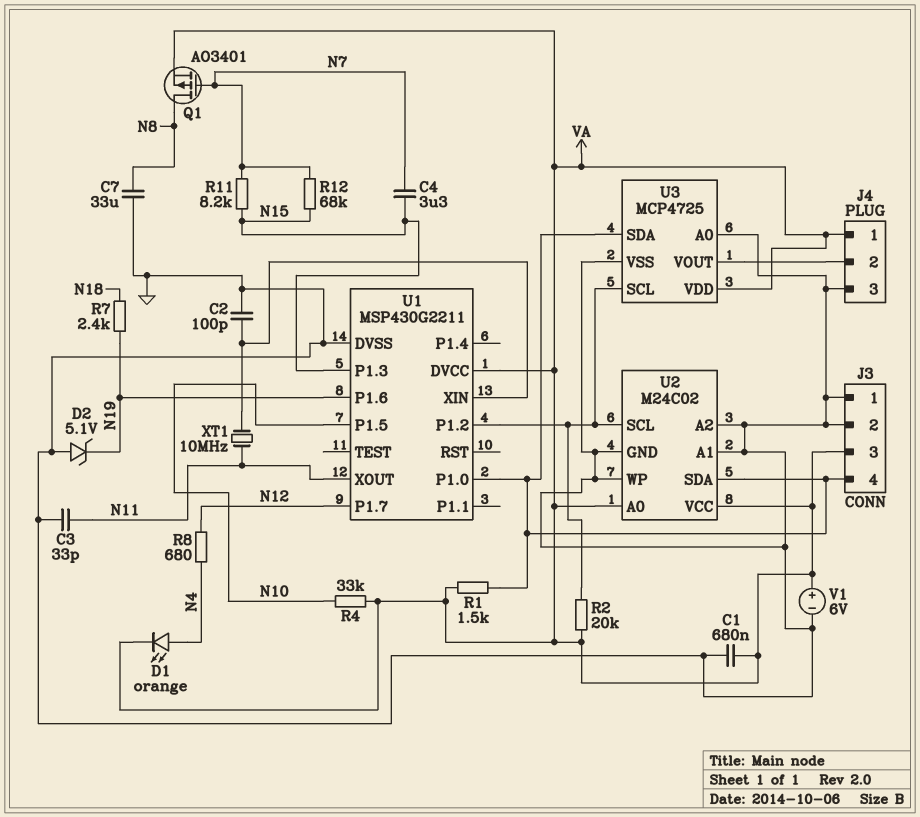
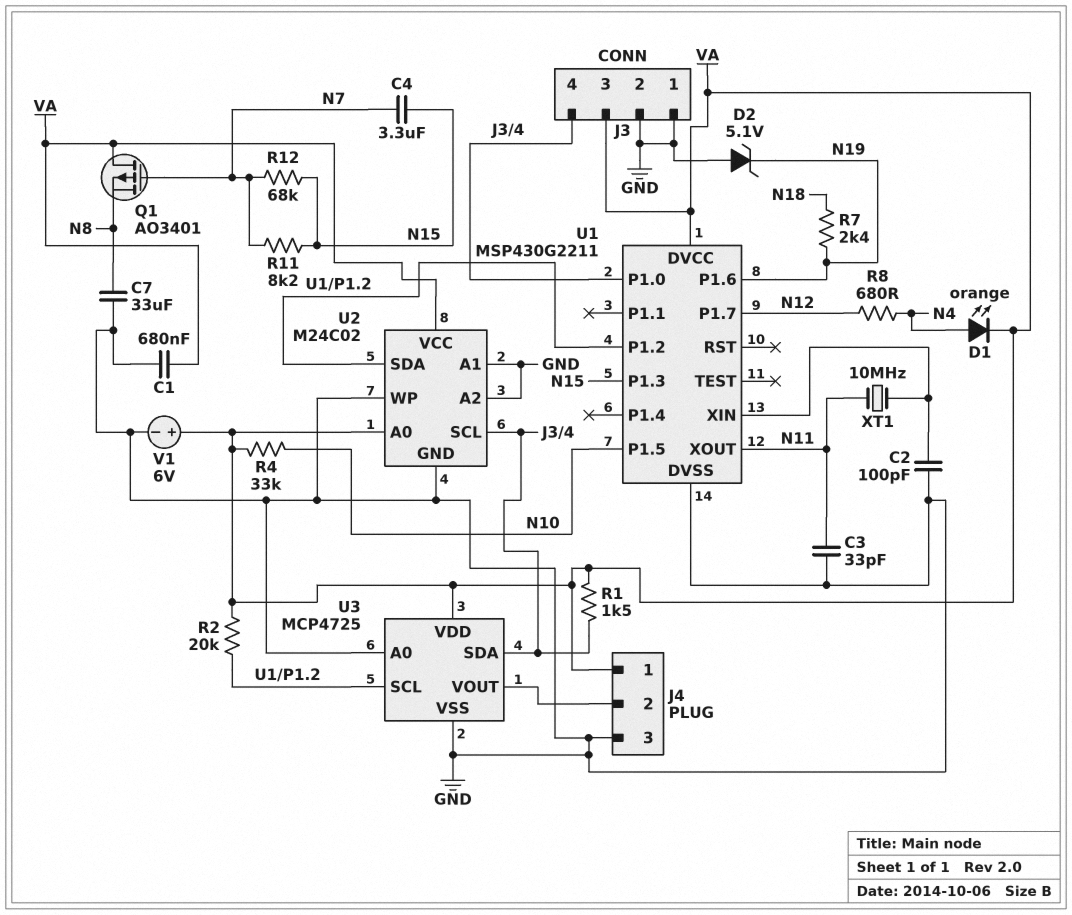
Q1: PMOS AO3401 (G N7, D N8, S VA) -> PMOS AO3401 (G N7, D VA, S N8)
U2 pin SCL: U1/P1.2 -> J3/4
U2 pin SDA: J3/4 -> U1/P1.2

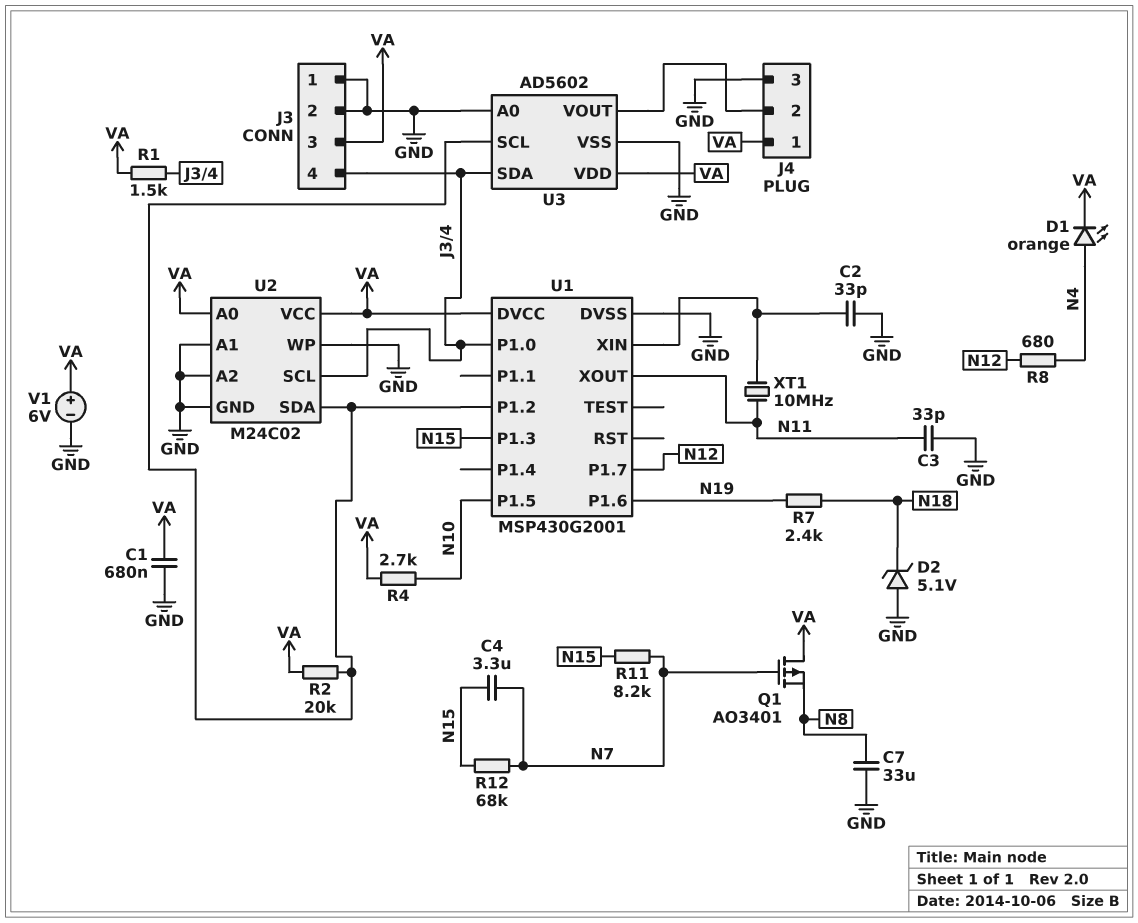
C2: 100pF (GND, U1/XIN) -> 33pF (GND, U1/XIN)
D2: zener 5.1V (A GND, K N19) -> zener 5.1V (A GND, K N18)
R4: 33k (N10, VA) -> 2.7k (N10, VA)
U1: MSP430G2211 -> MSP430G2001
U3: MCP4725 -> AD5602

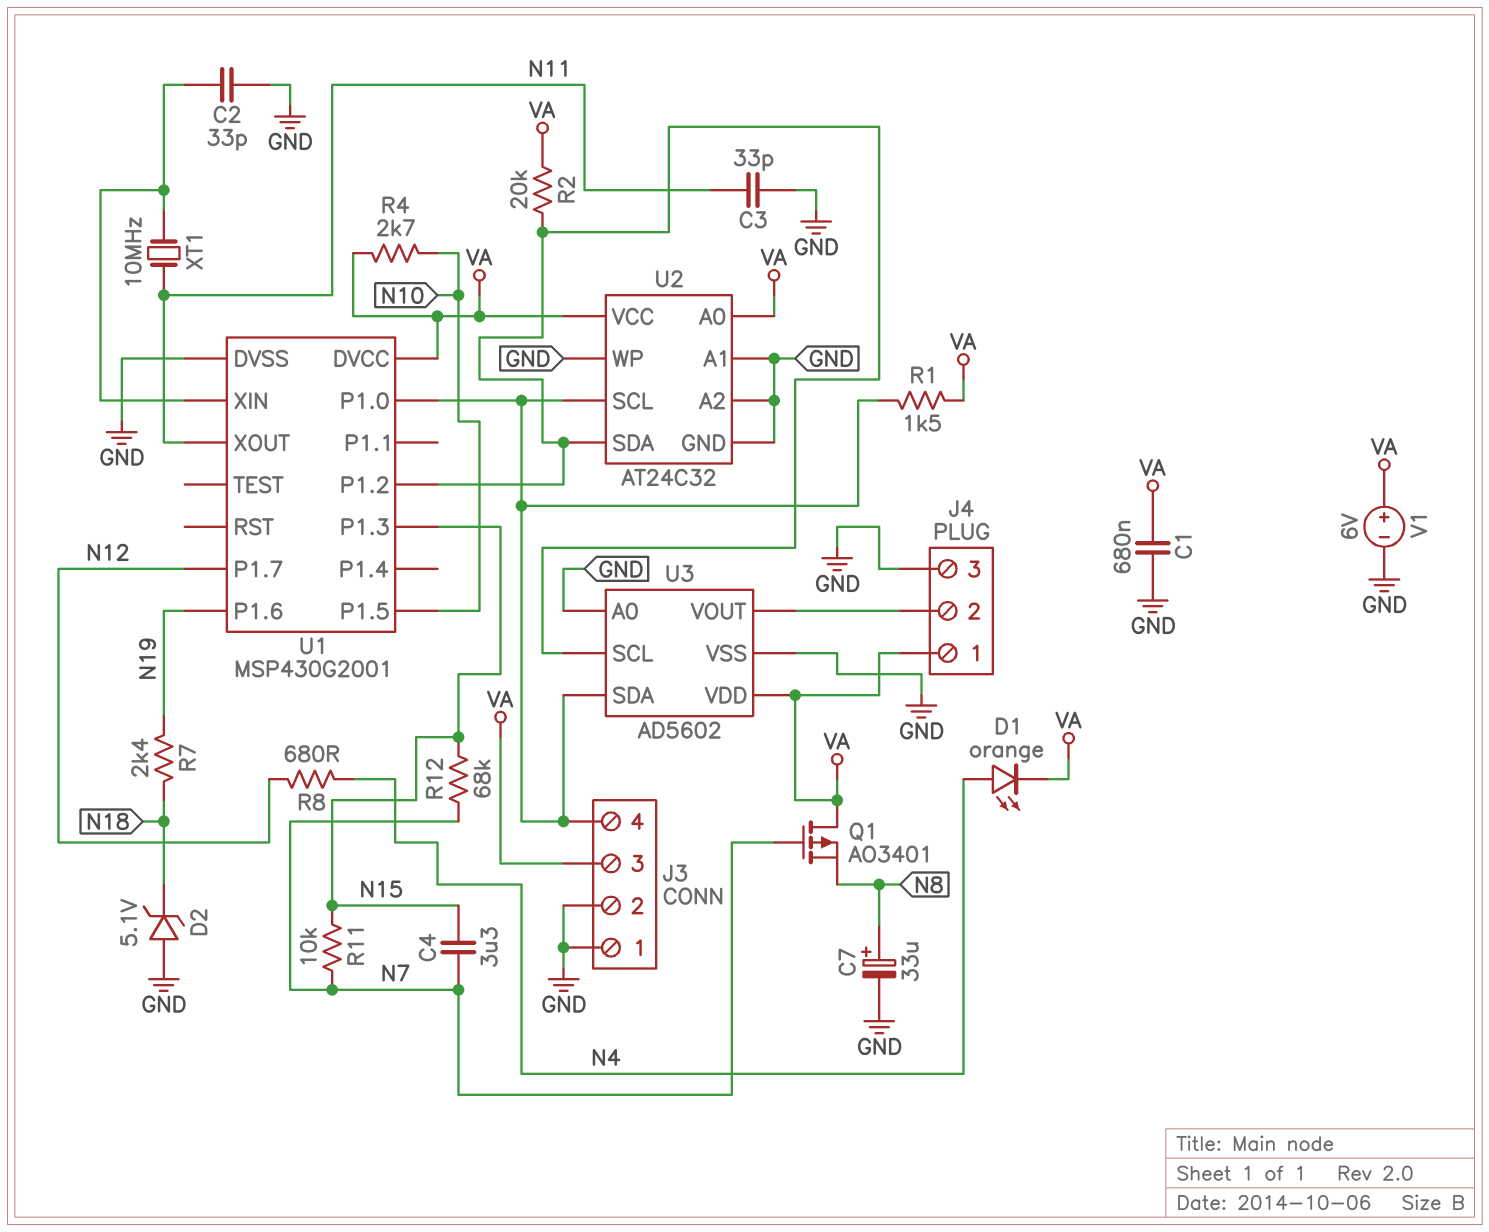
C7: 33uF (GND, N8) -> 33uF (plus N8, minus GND)
R11: 8.2k (N7, N15) -> 10k (N7, N15)
U2: M24C02 -> AT24C32

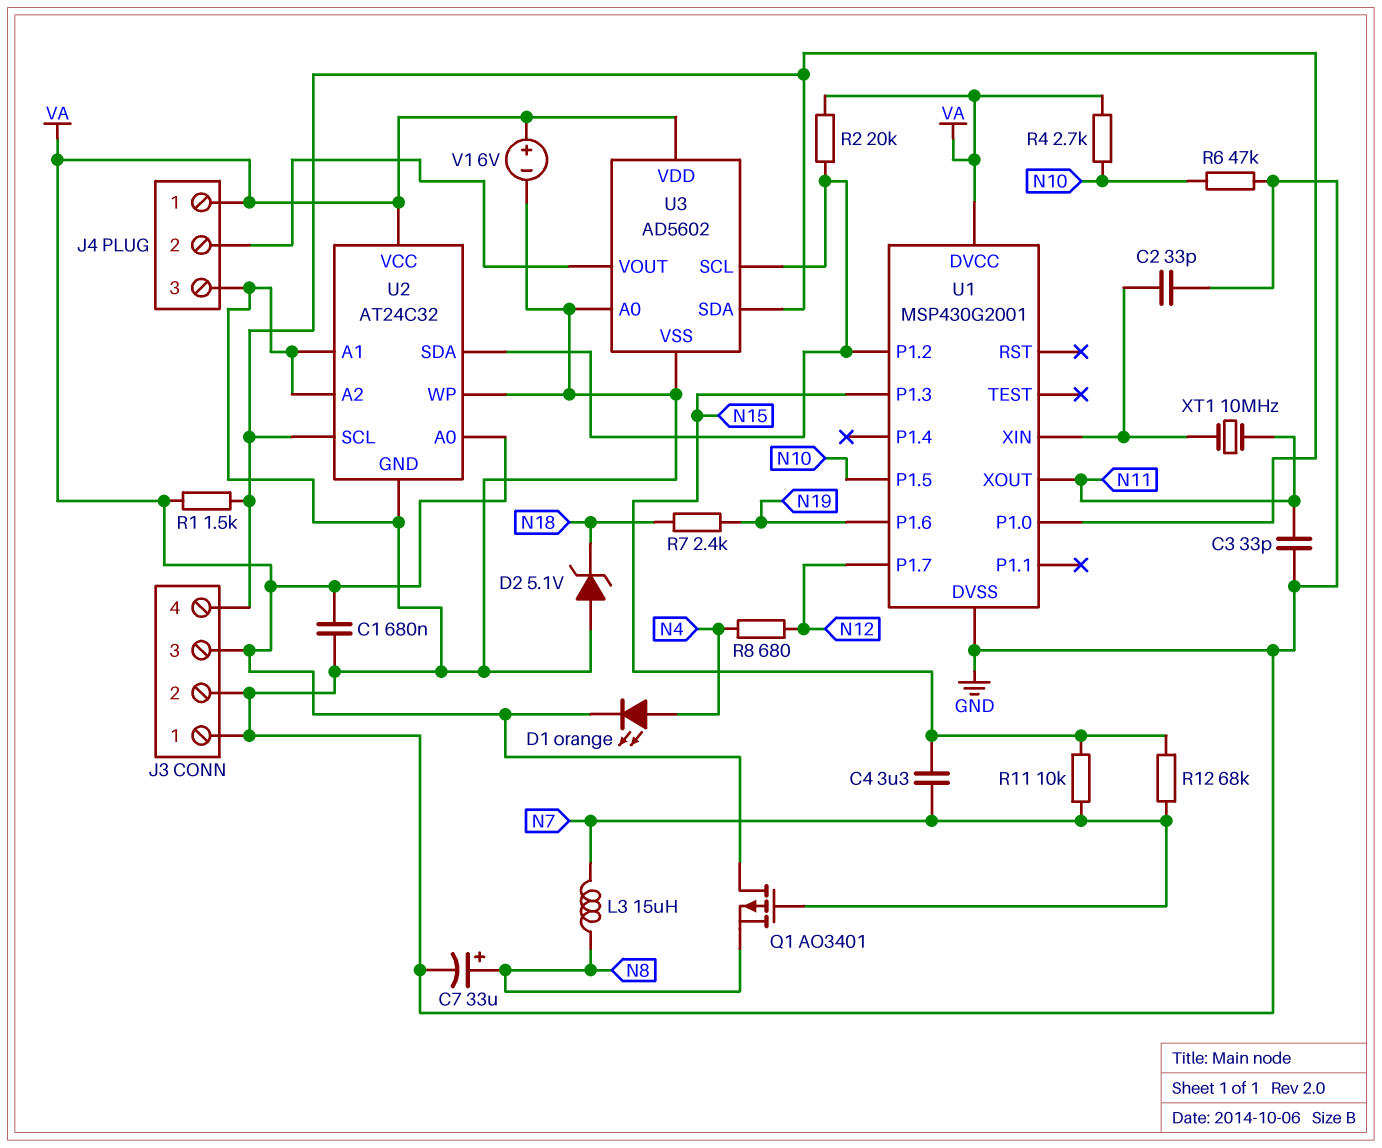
L3: none -> 15uH (N7, N8)
R6: none -> 47k (GND, N10)

